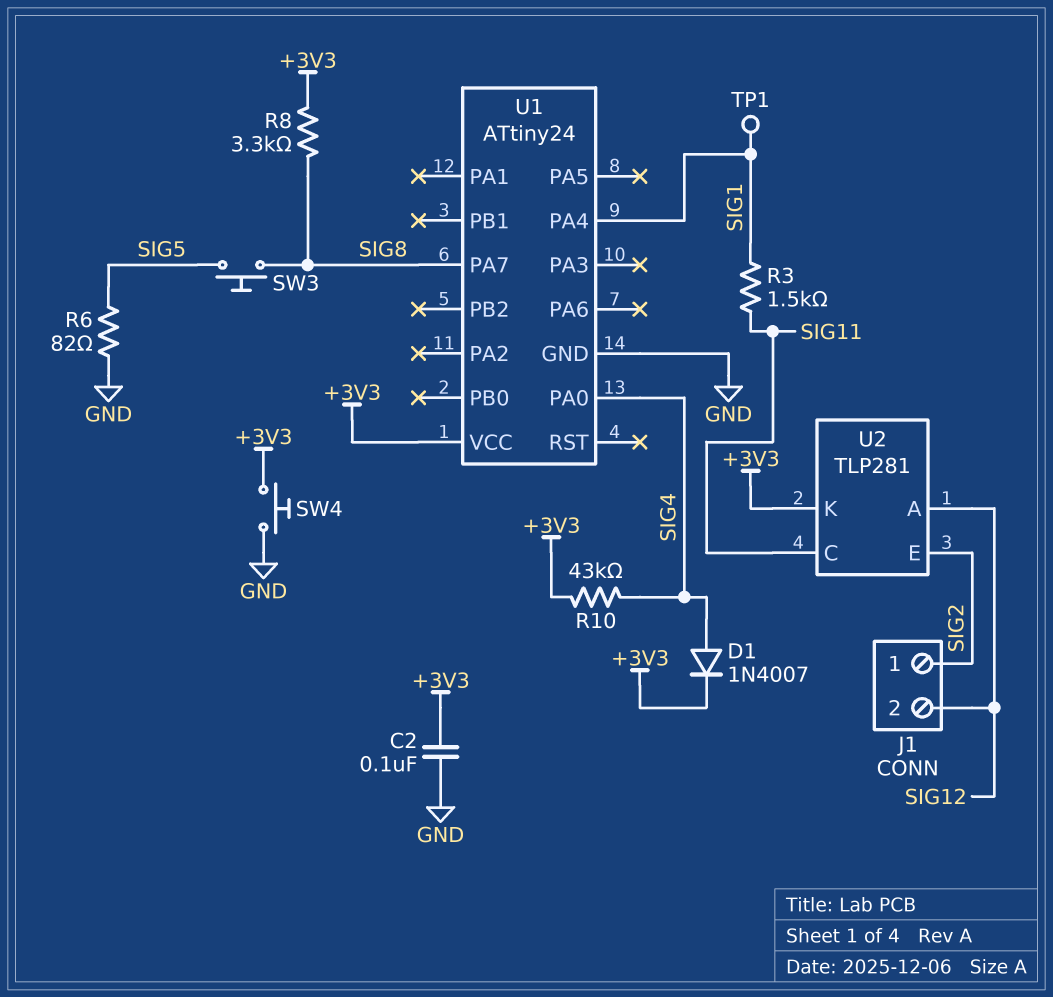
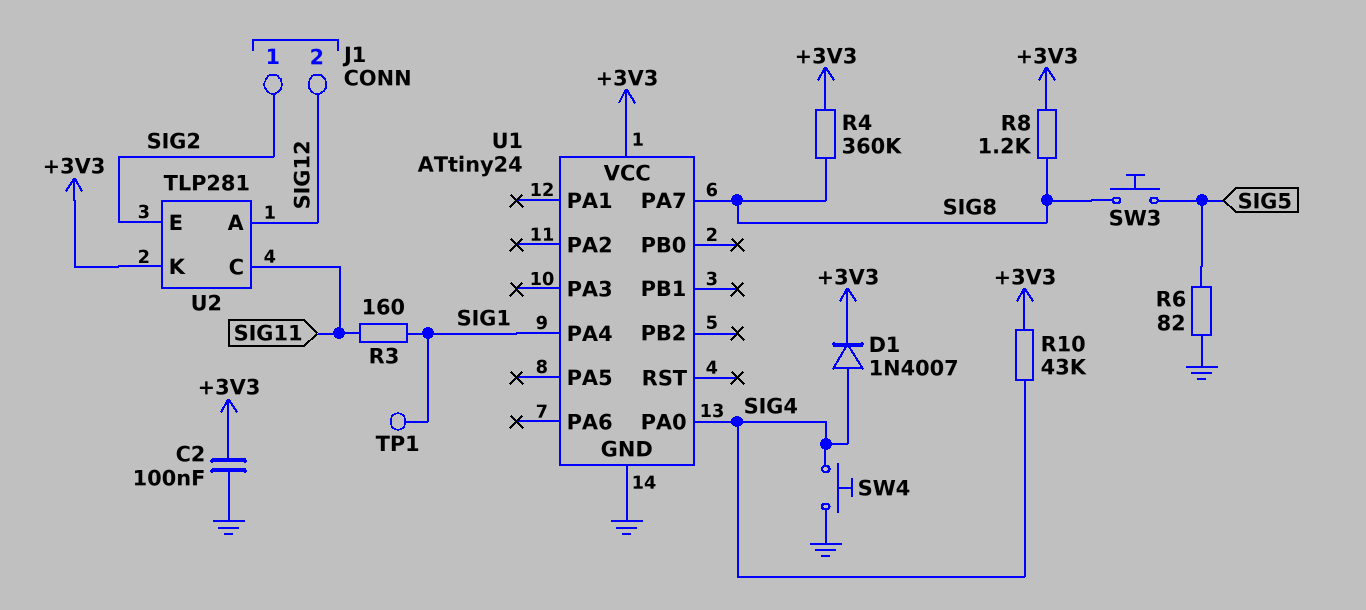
R3: 1.5k (SIG1, SIG11) -> 160 (SIG1, SIG11)
R4: none -> 360k (+3V3, SIG8)
R8: 3.3k (+3V3, SIG8) -> 1.2k (+3V3, SIG8)
SW4: button (+3V3, GND) -> button (GND, SIG4)

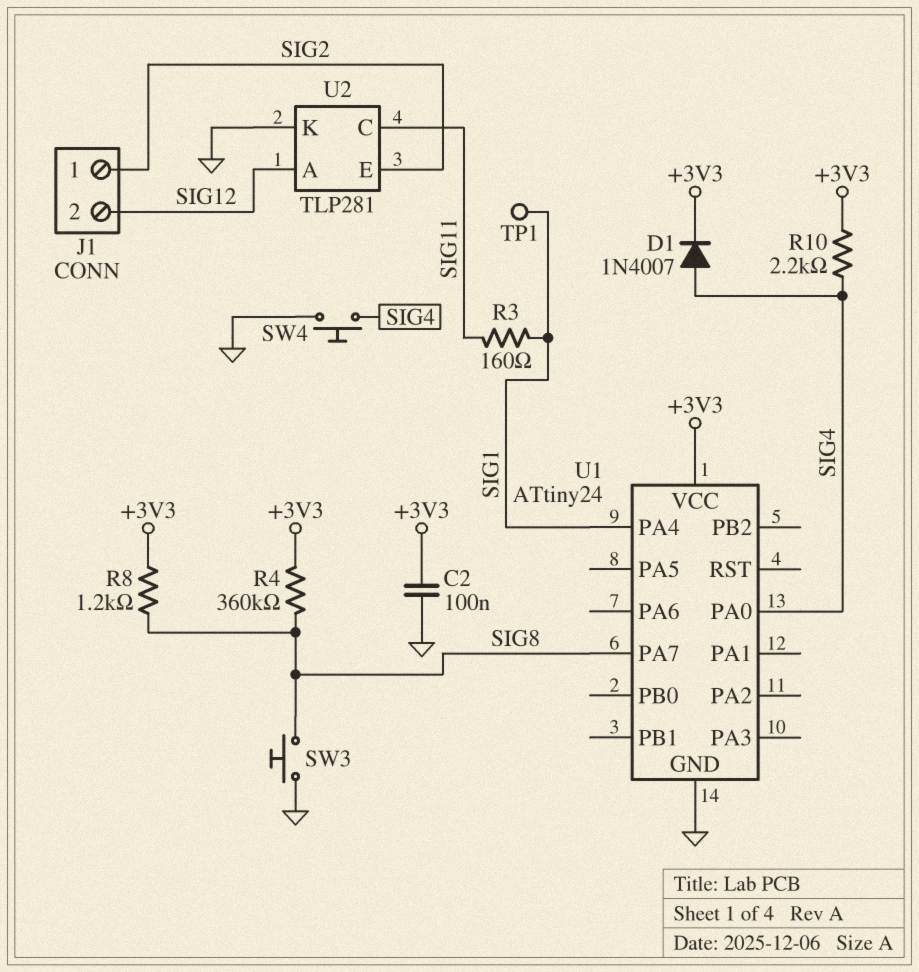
R6: 82 (GND, SIG5) -> none
R10: 43k (+3V3, SIG4) -> 2.2k (+3V3, SIG4)
SW3: button (SIG5, SIG8) -> button (GND, SIG8)
U2 pin K: +3V3 -> GND

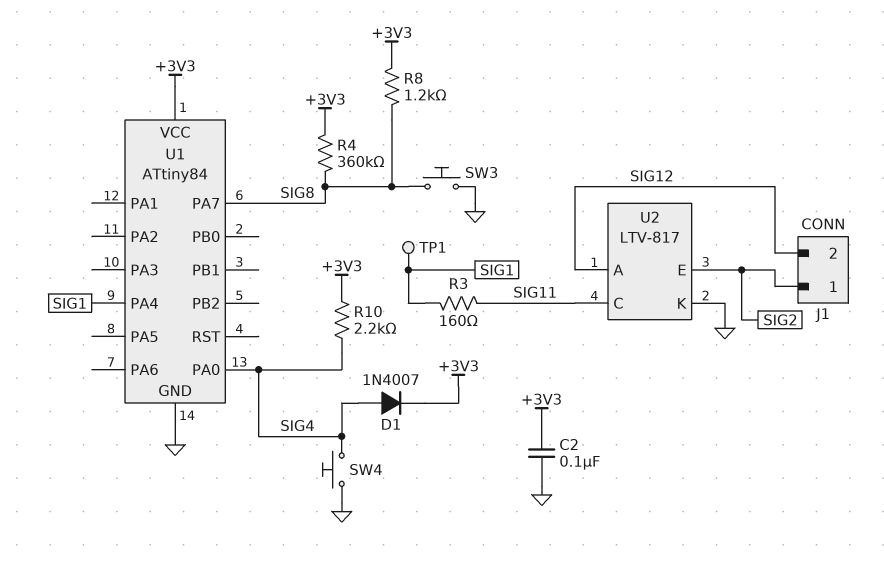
U1: ATtiny24 -> ATtiny84
U2: TLP281 -> LTV-817

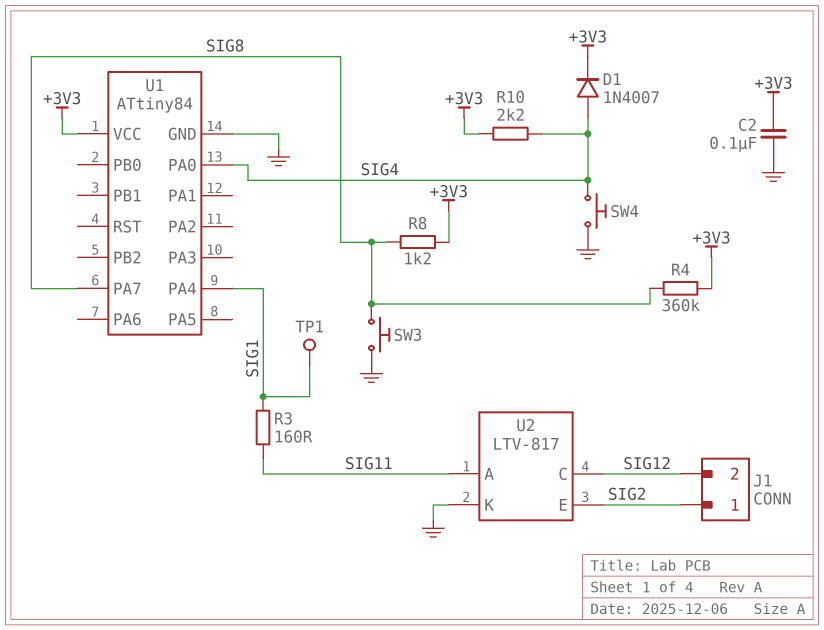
U2 pin A: SIG12 -> SIG11
U2 pin C: SIG11 -> SIG12

